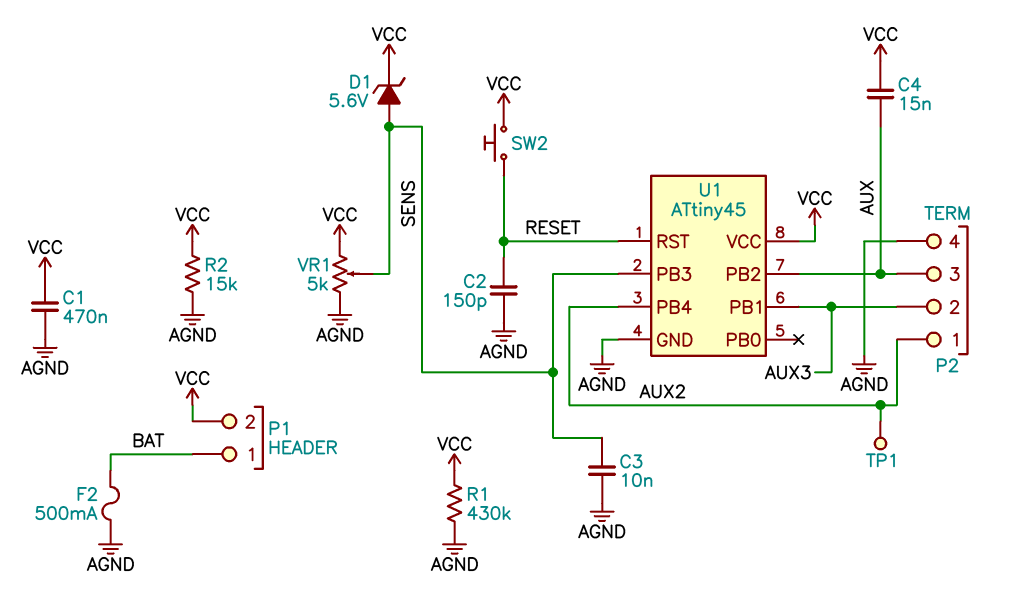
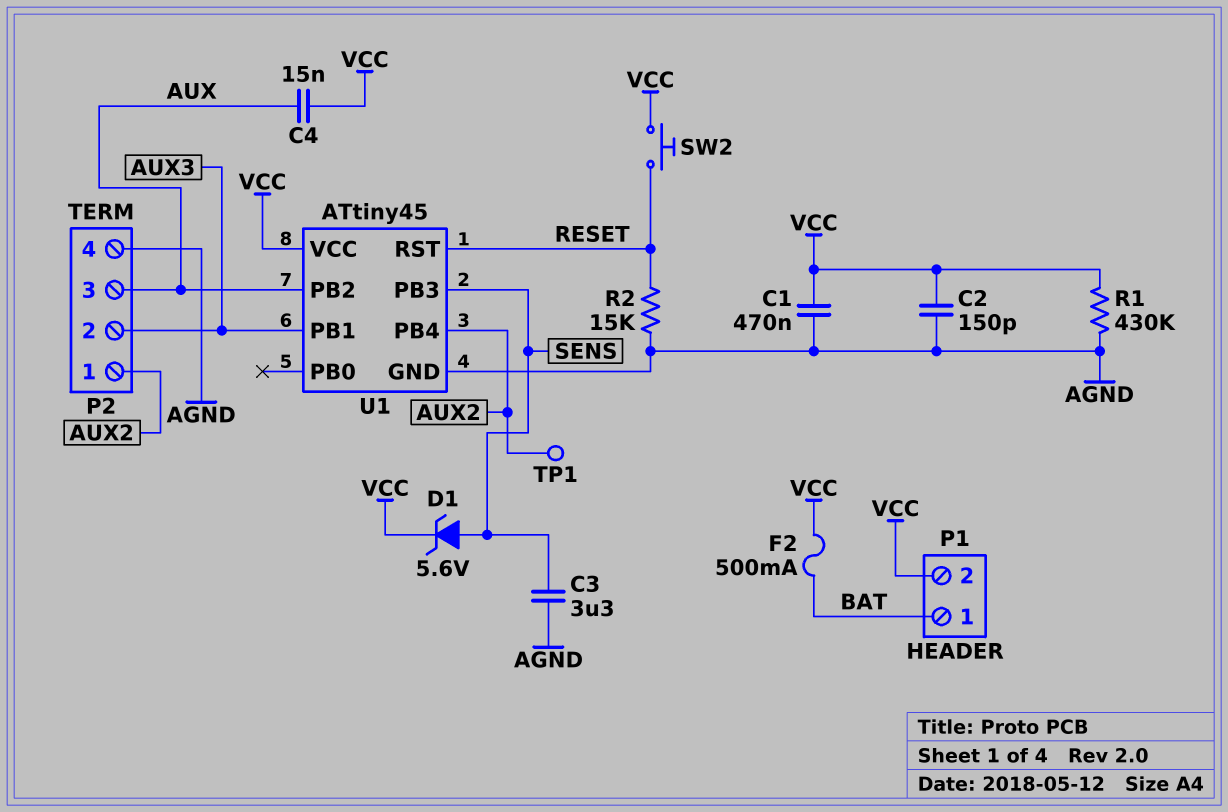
C2: 150pF (AGND, RESET) -> 150pF (AGND, VCC)
C3: 10nF (AGND, SENS) -> 3.3uF (AGND, SENS)
F2: 500mA (AGND, BAT) -> 500mA (BAT, VCC)
R2: 15k (AGND, VCC) -> 15k (AGND, RESET)
VR1: 5k (AGND, VCC, wiper SENS) -> none

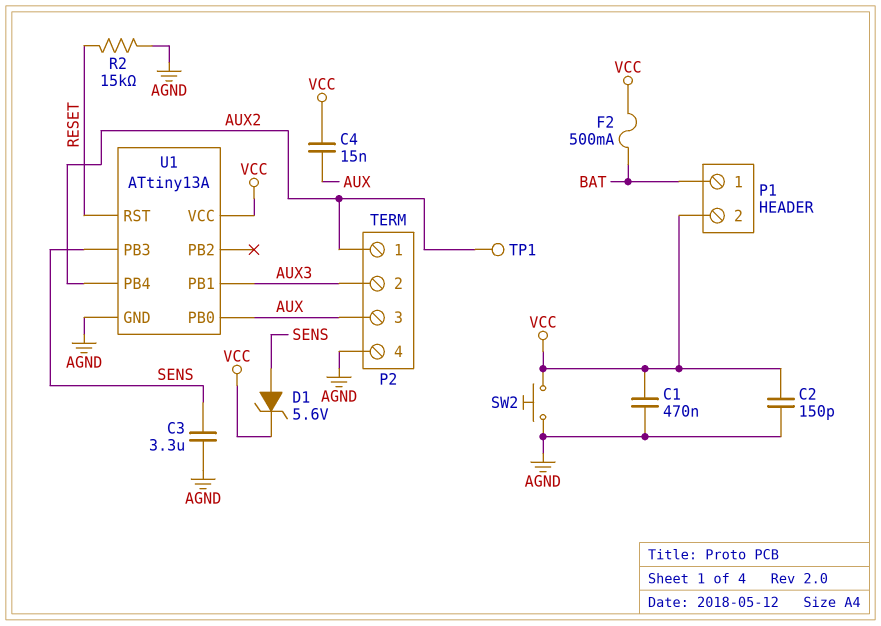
R1: 430k (AGND, VCC) -> none
SW2: button (RESET, VCC) -> button (AGND, VCC)
U1: ATtiny45 -> ATtiny13A
U1 pin PB0: none -> AUX
U1 pin PB2: AUX -> none

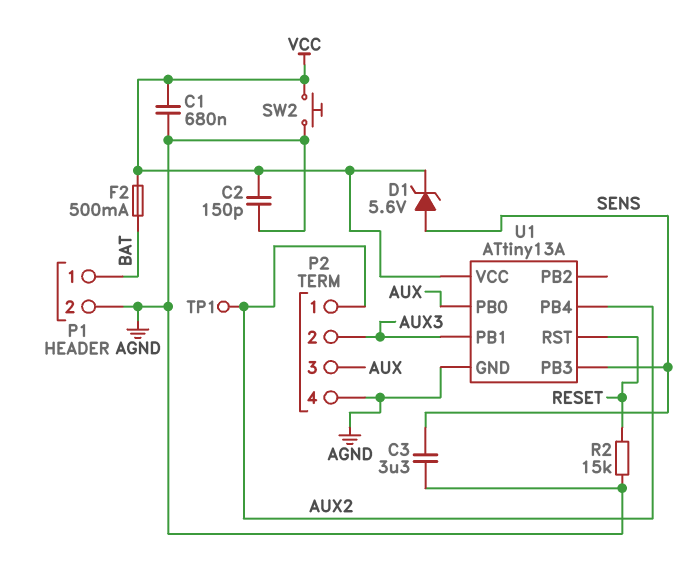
C1: 470nF (AGND, VCC) -> 680nF (AGND, VCC)
C4: 15nF (AUX, VCC) -> none
P1 pin 2: VCC -> AGND

